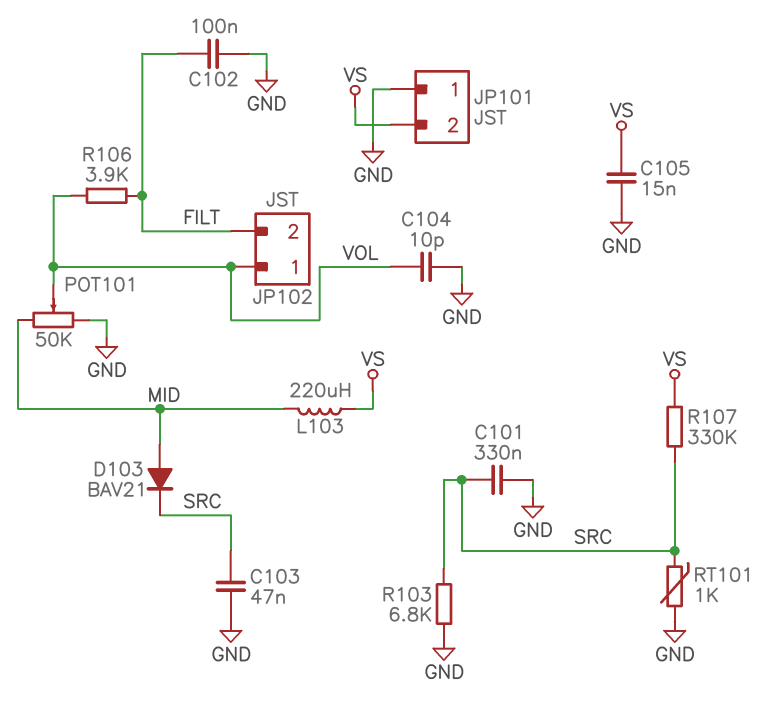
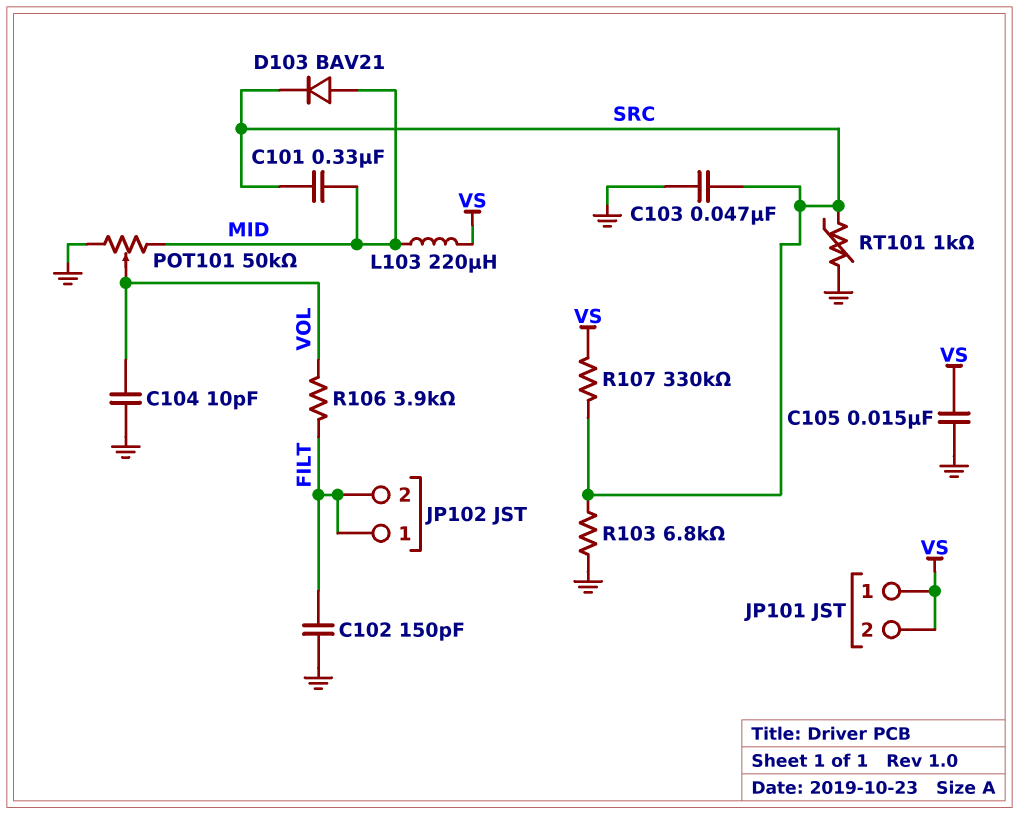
C101: 330nF (GND, SRC) -> 330nF (MID, SRC)
C102: 100nF (FILT, GND) -> 150pF (FILT, GND)
JP101 pin 1: GND -> VS
JP102 pin 1: VOL -> FILT

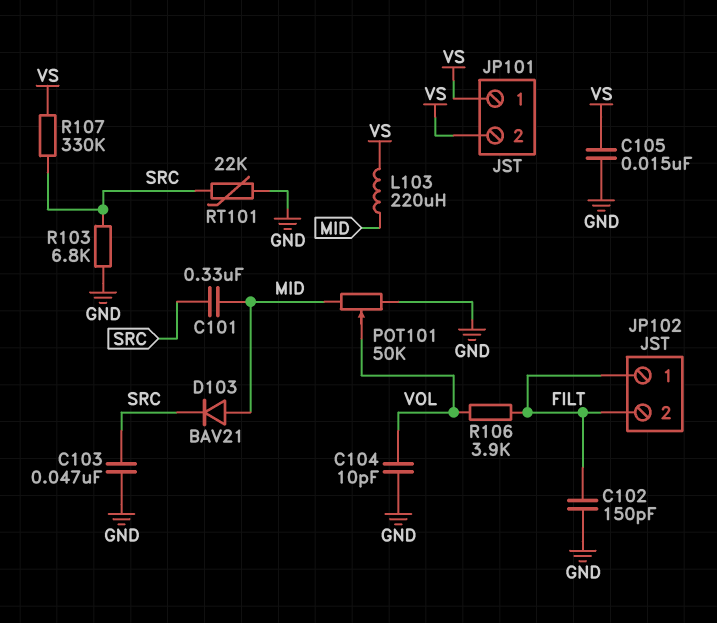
RT101: 1k (GND, SRC) -> 22k (GND, SRC)

